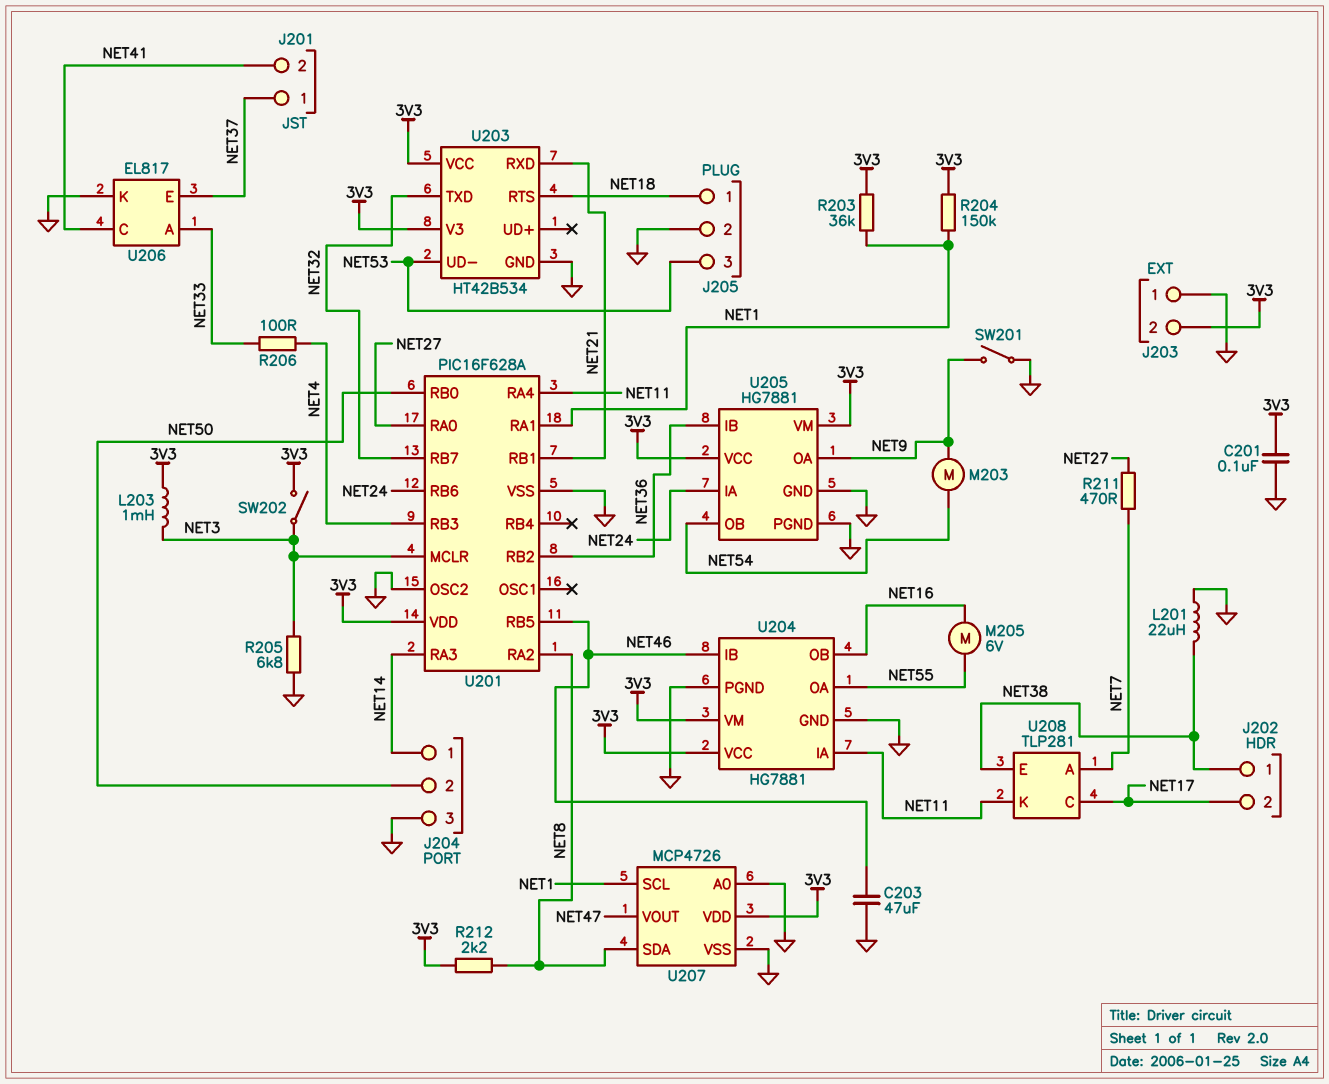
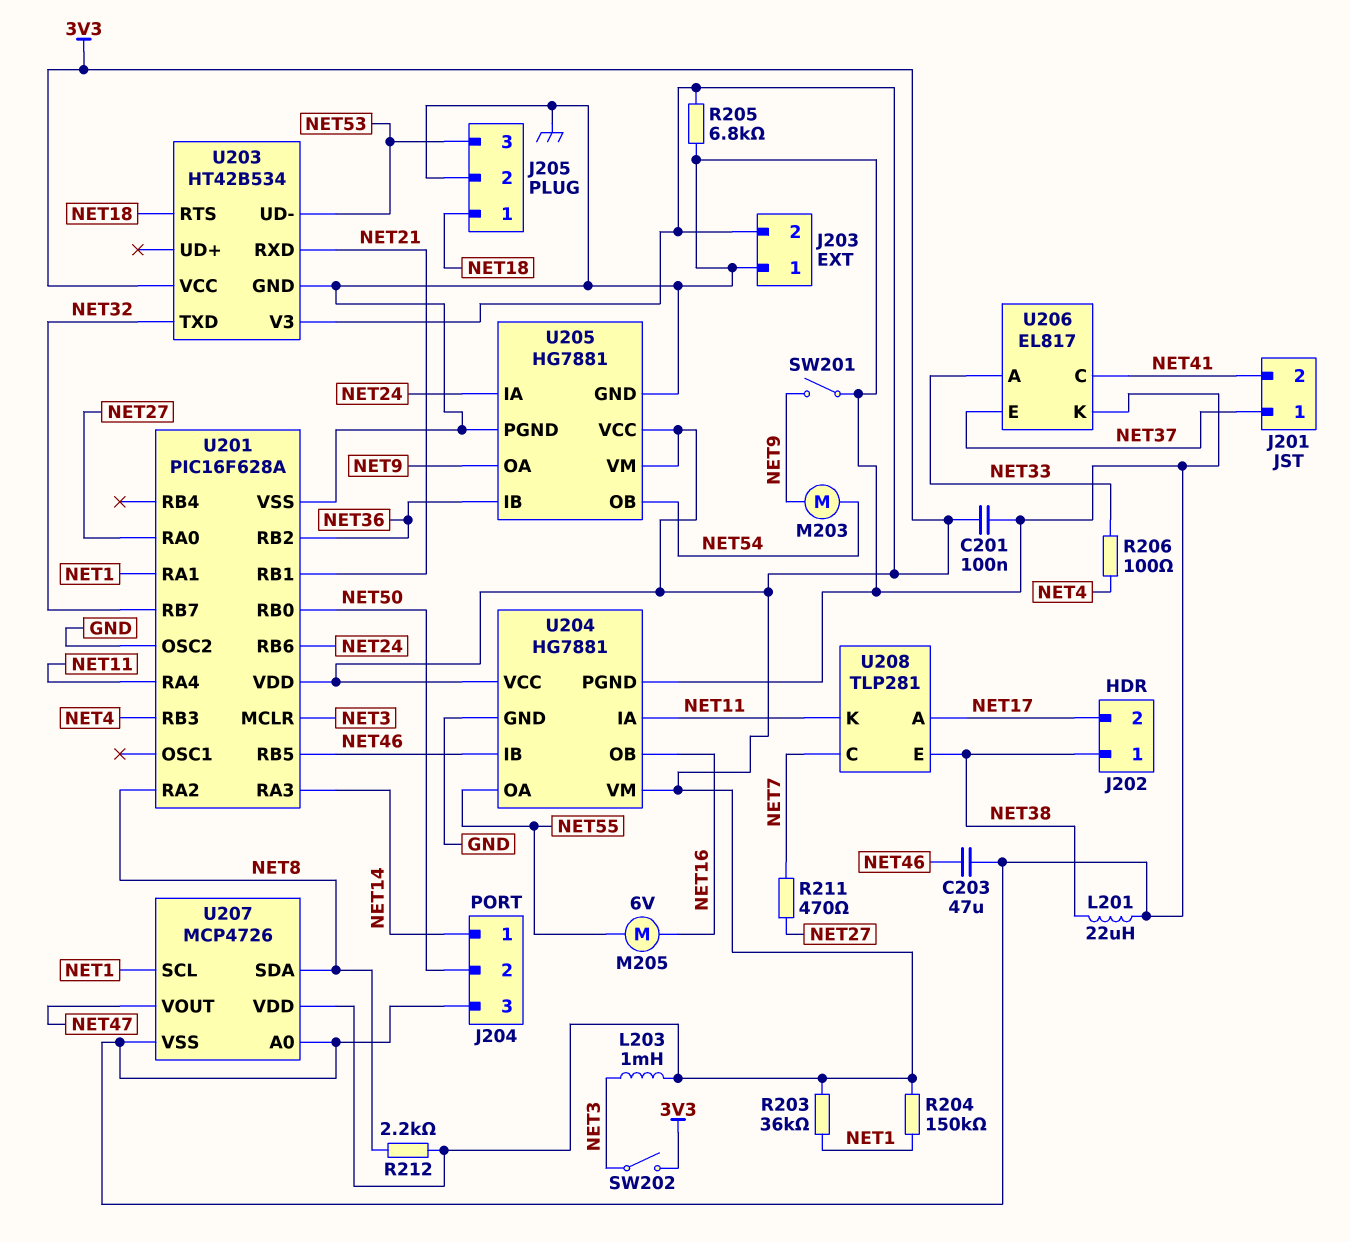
R205: 6.8k (GND, NET3) -> 6.8k (3V3, GND)
U208 pin A: NET7 -> NET17
U208 pin C: NET17 -> NET7

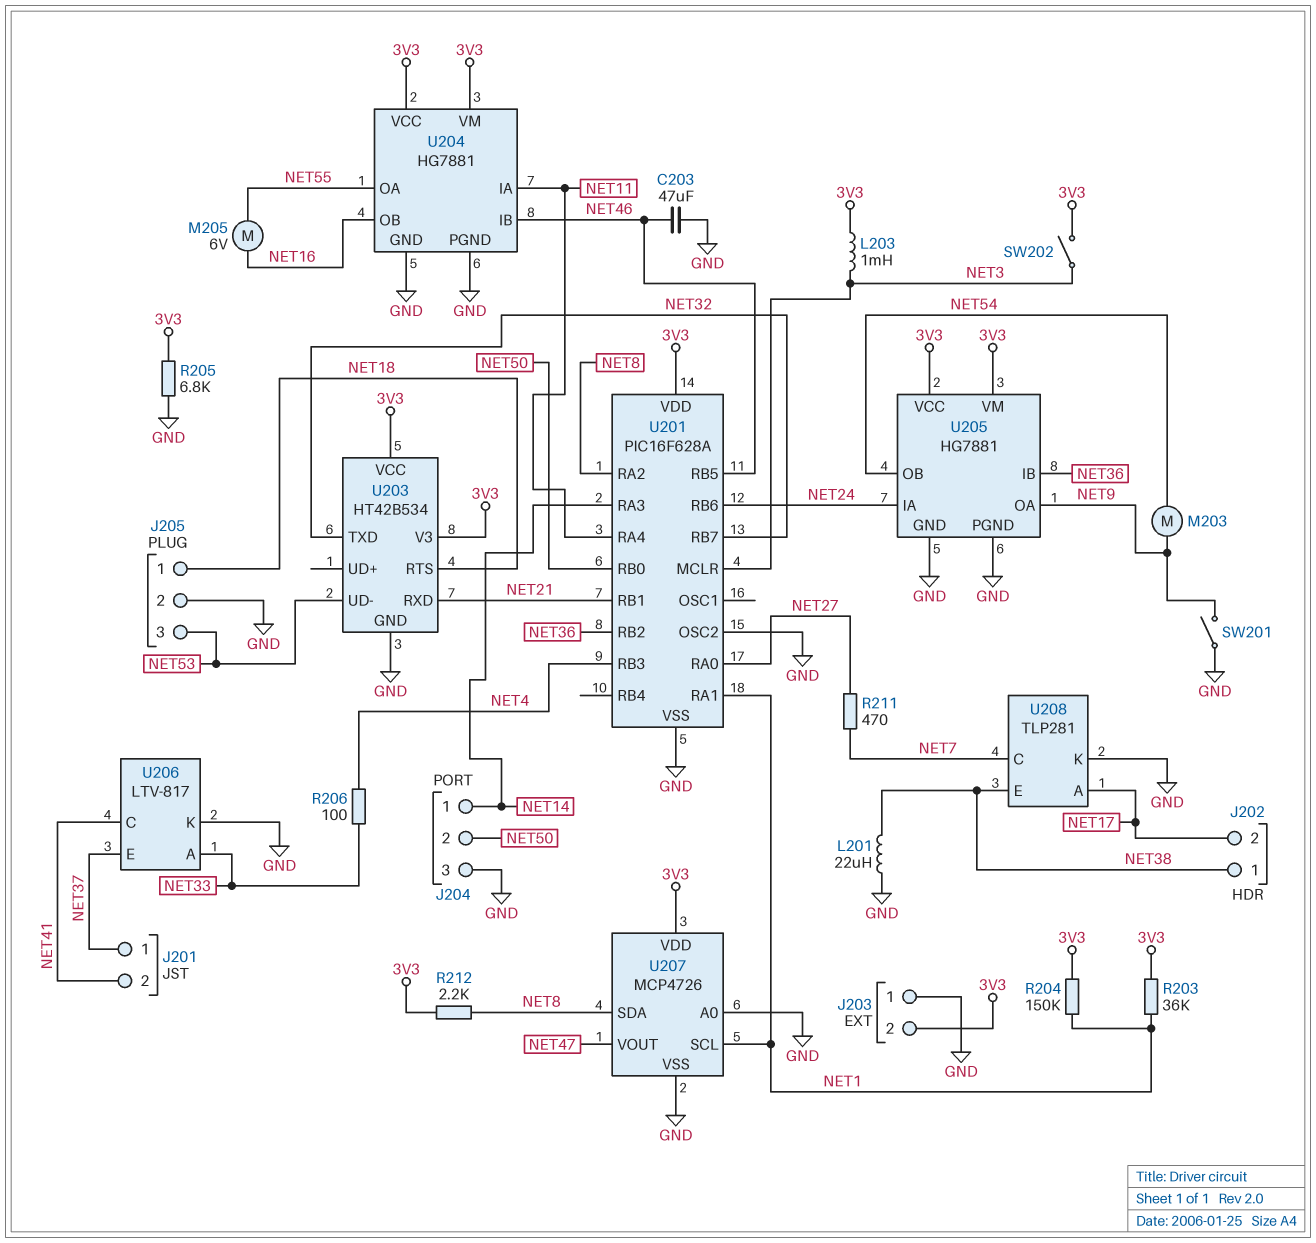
C201: 100nF (3V3, GND) -> none
U206: EL817 -> LTV-817
U208 pin K: NET11 -> GND

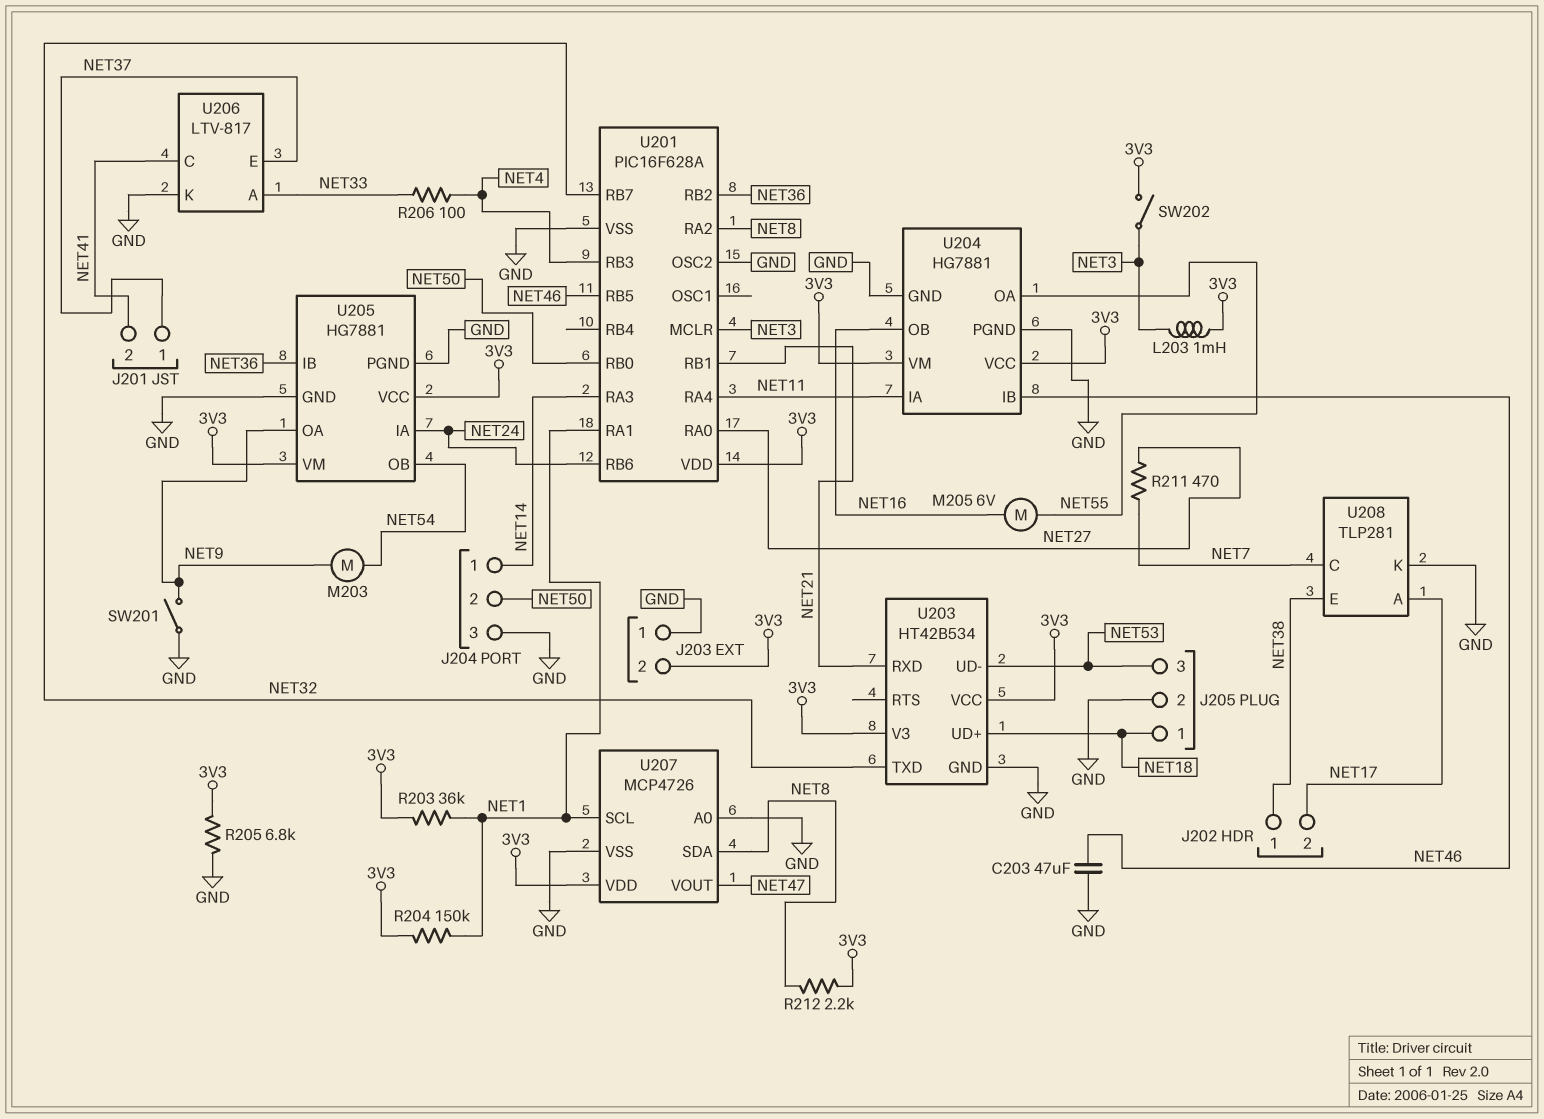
L201: 22uH (GND, NET38) -> none
U203 pin RTS: NET18 -> none
U203 pin UD+: none -> NET18

